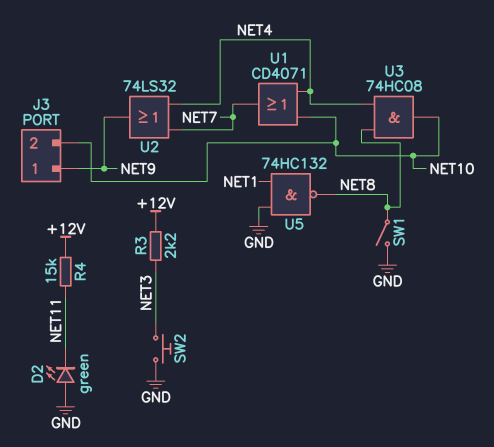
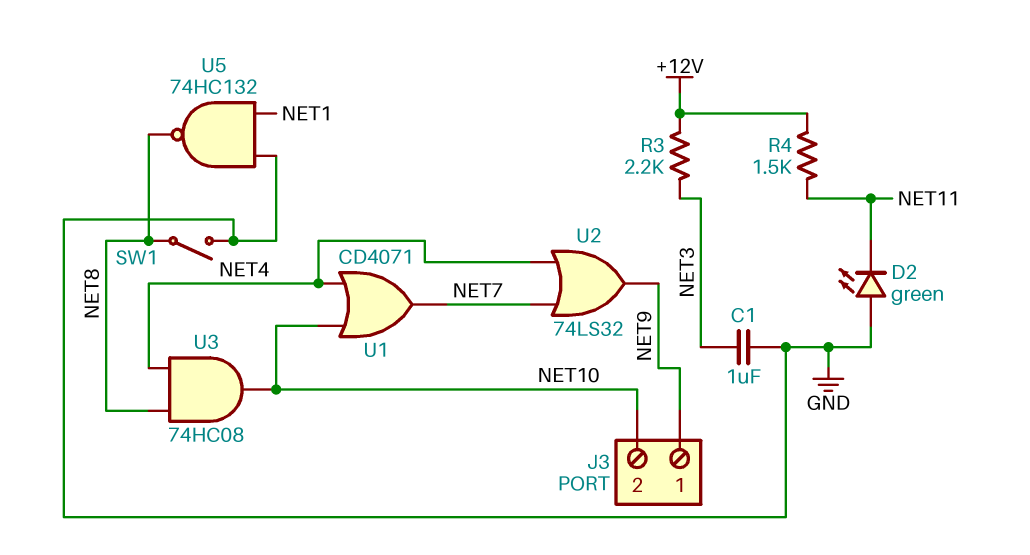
C1: none -> 1uF (GND, NET3)
R4: 15k (+12V, NET11) -> 1.5k (+12V, NET11)
SW2: button (GND, NET3) -> none

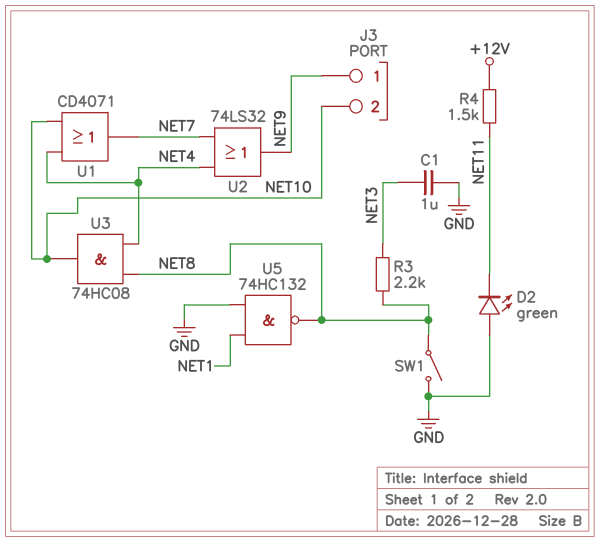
R3: 2.2k (+12V, NET3) -> 2.2k (NET3, NET8)

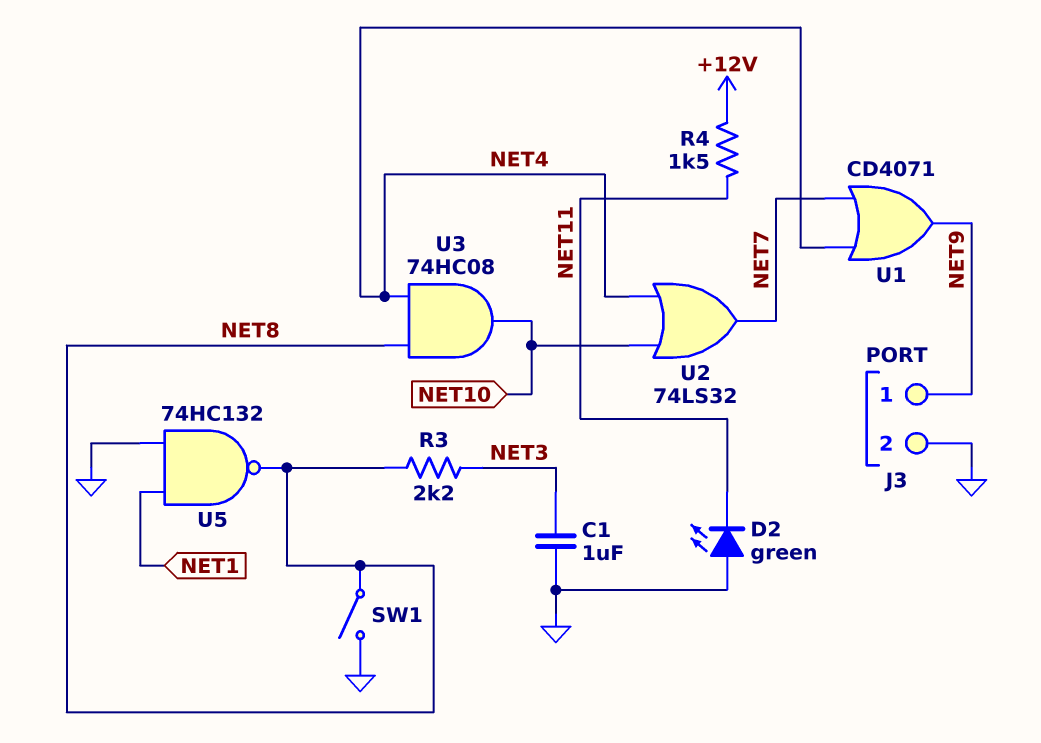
J3 pin 2: NET10 -> GND
U1: OR CD4071 (in NET4, in NET10, out NET7) -> OR CD4071 (in NET4, in NET7, out NET9)
U2: OR 74LS32 (in NET4, in NET7, out NET9) -> OR 74LS32 (in NET4, in NET10, out NET7)

